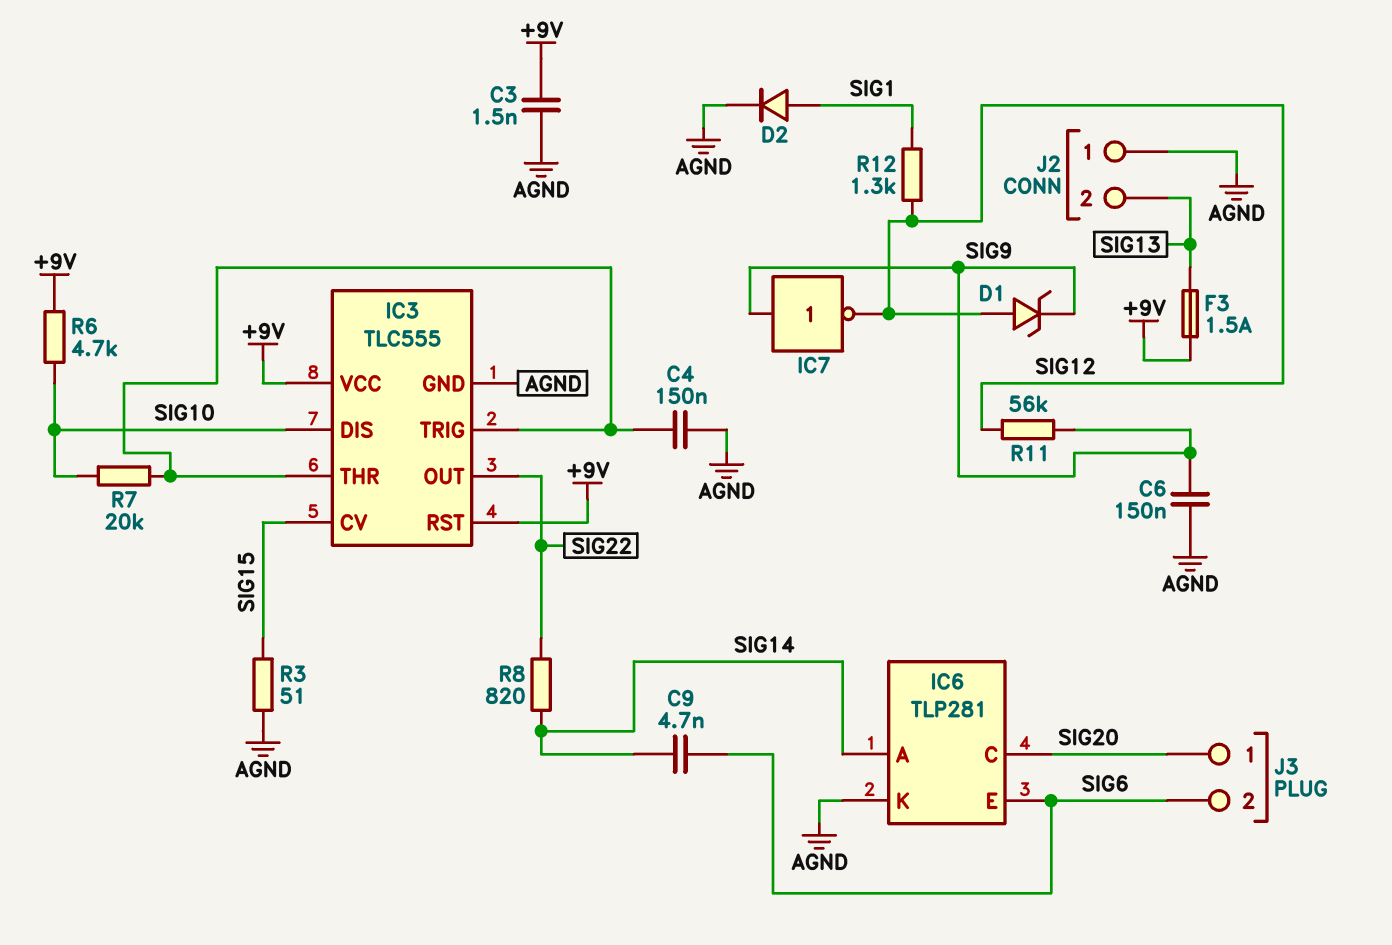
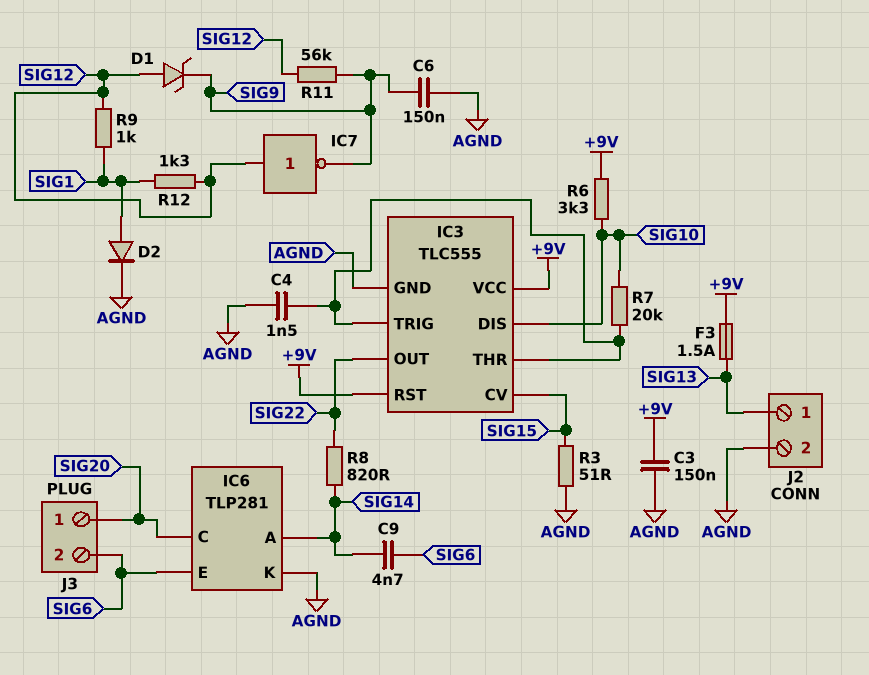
C3: 1.5nF (+9V, AGND) -> 150nF (+9V, AGND)
C4: 150nF (AGND, IC3/THR) -> 1.5nF (AGND, IC3/THR)
IC7: NOT (in SIG9, out SIG12) -> NOT (in SIG12, out SIG9)
J2 pin 1: AGND -> SIG13
J2 pin 2: SIG13 -> AGND
R6: 4.7k (+9V, SIG10) -> 3.3k (+9V, SIG10)
R9: none -> 1k (SIG1, SIG12)

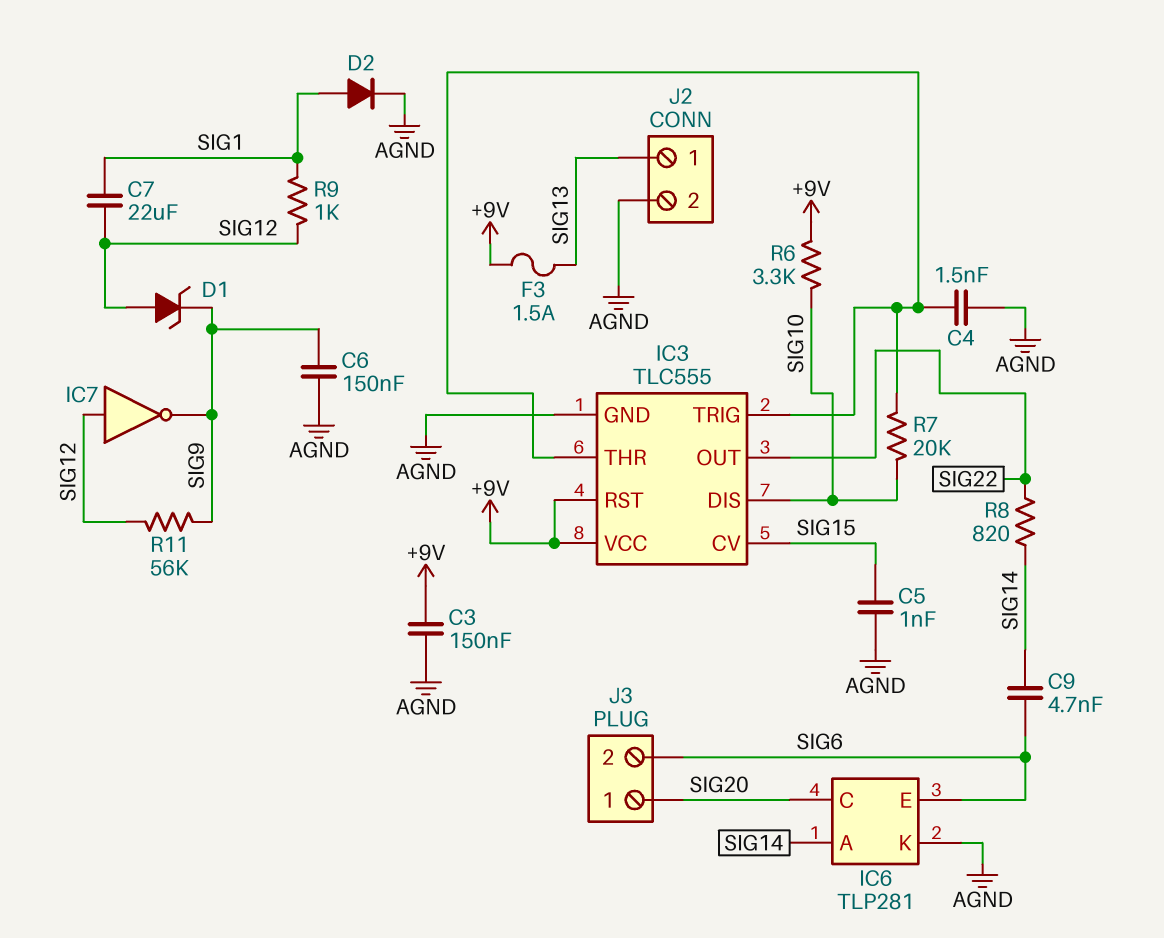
C5: none -> 1nF (AGND, SIG15)
C7: none -> 22uF (SIG1, SIG12)
R3: 51 (AGND, SIG15) -> none
R12: 1.3k (SIG1, SIG12) -> none

